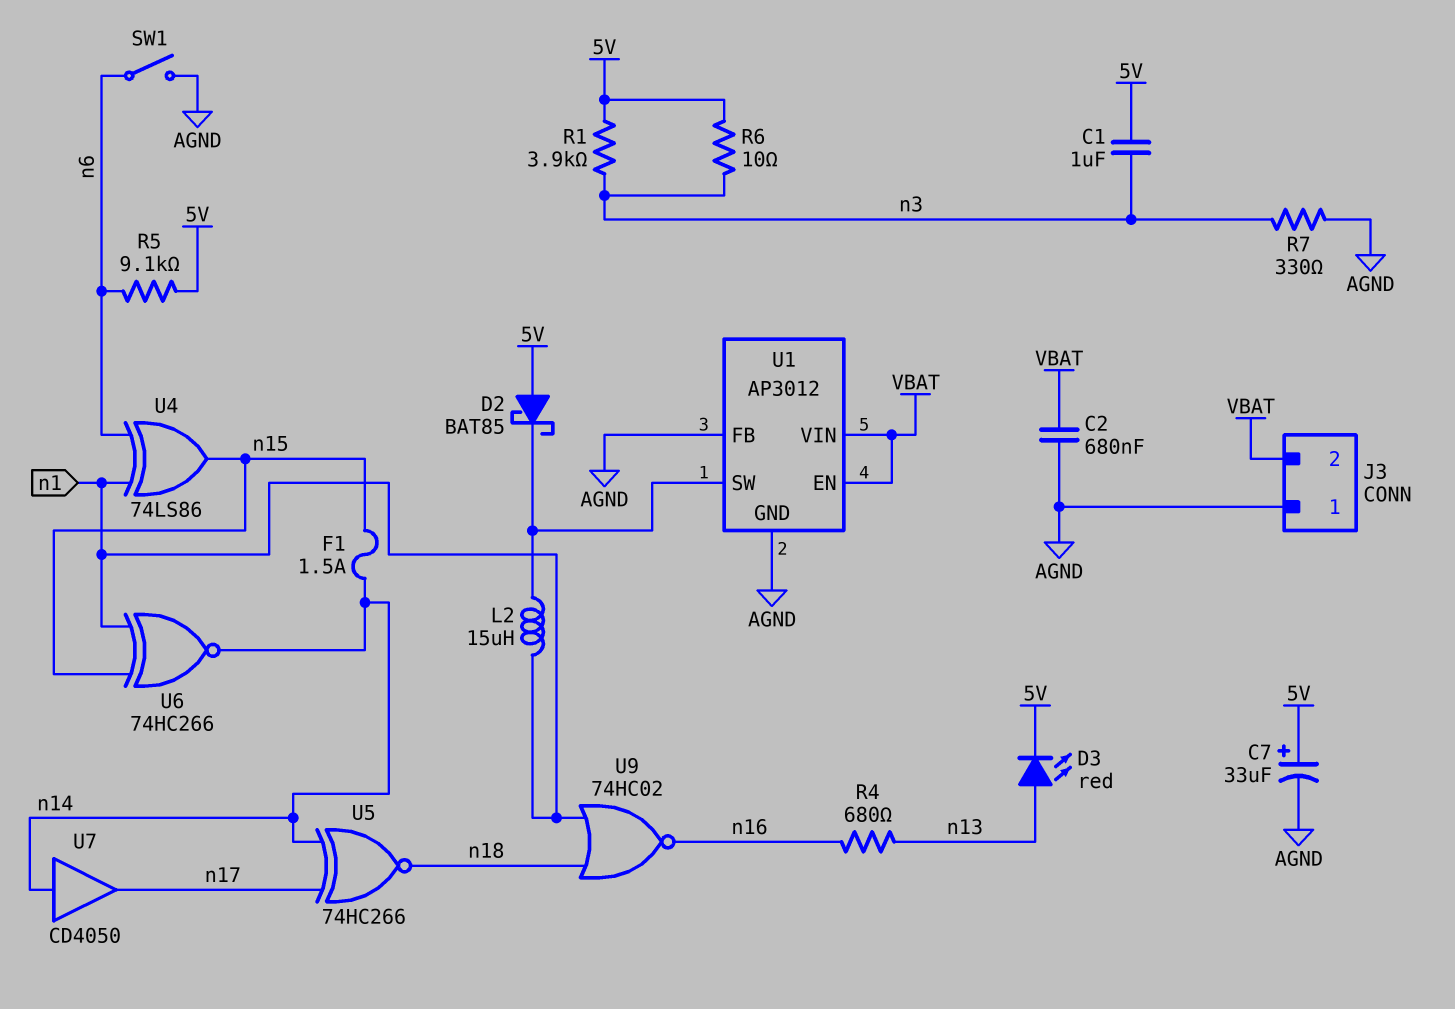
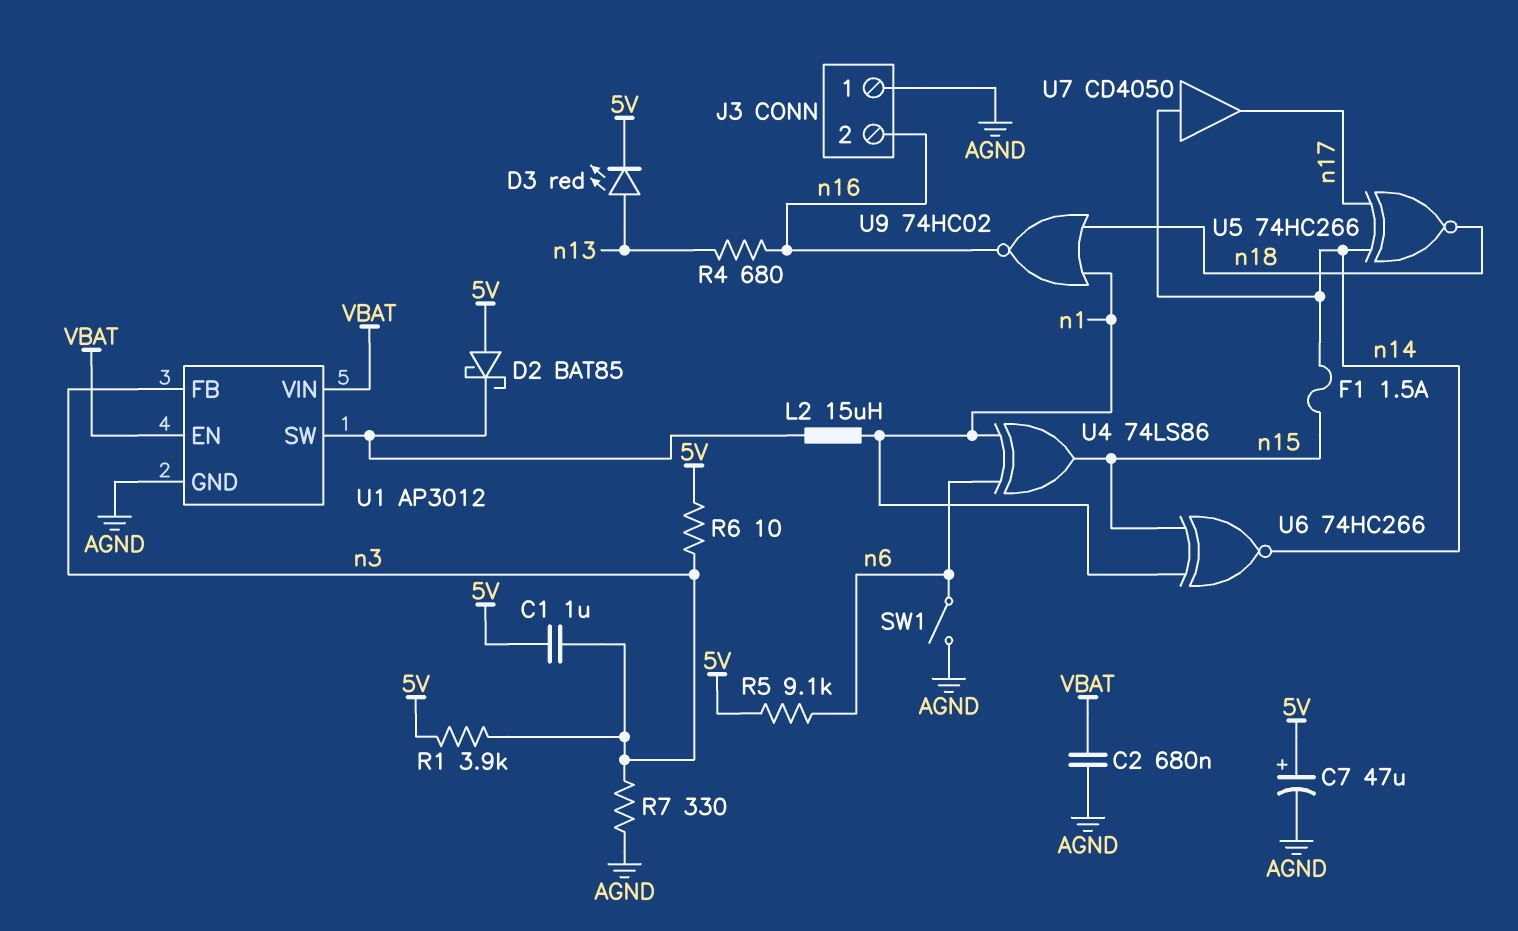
C7: 33uF (plus 5V, minus AGND) -> 47uF (plus 5V, minus AGND)
J3 pin 2: VBAT -> n16
U1 pin FB: AGND -> n3

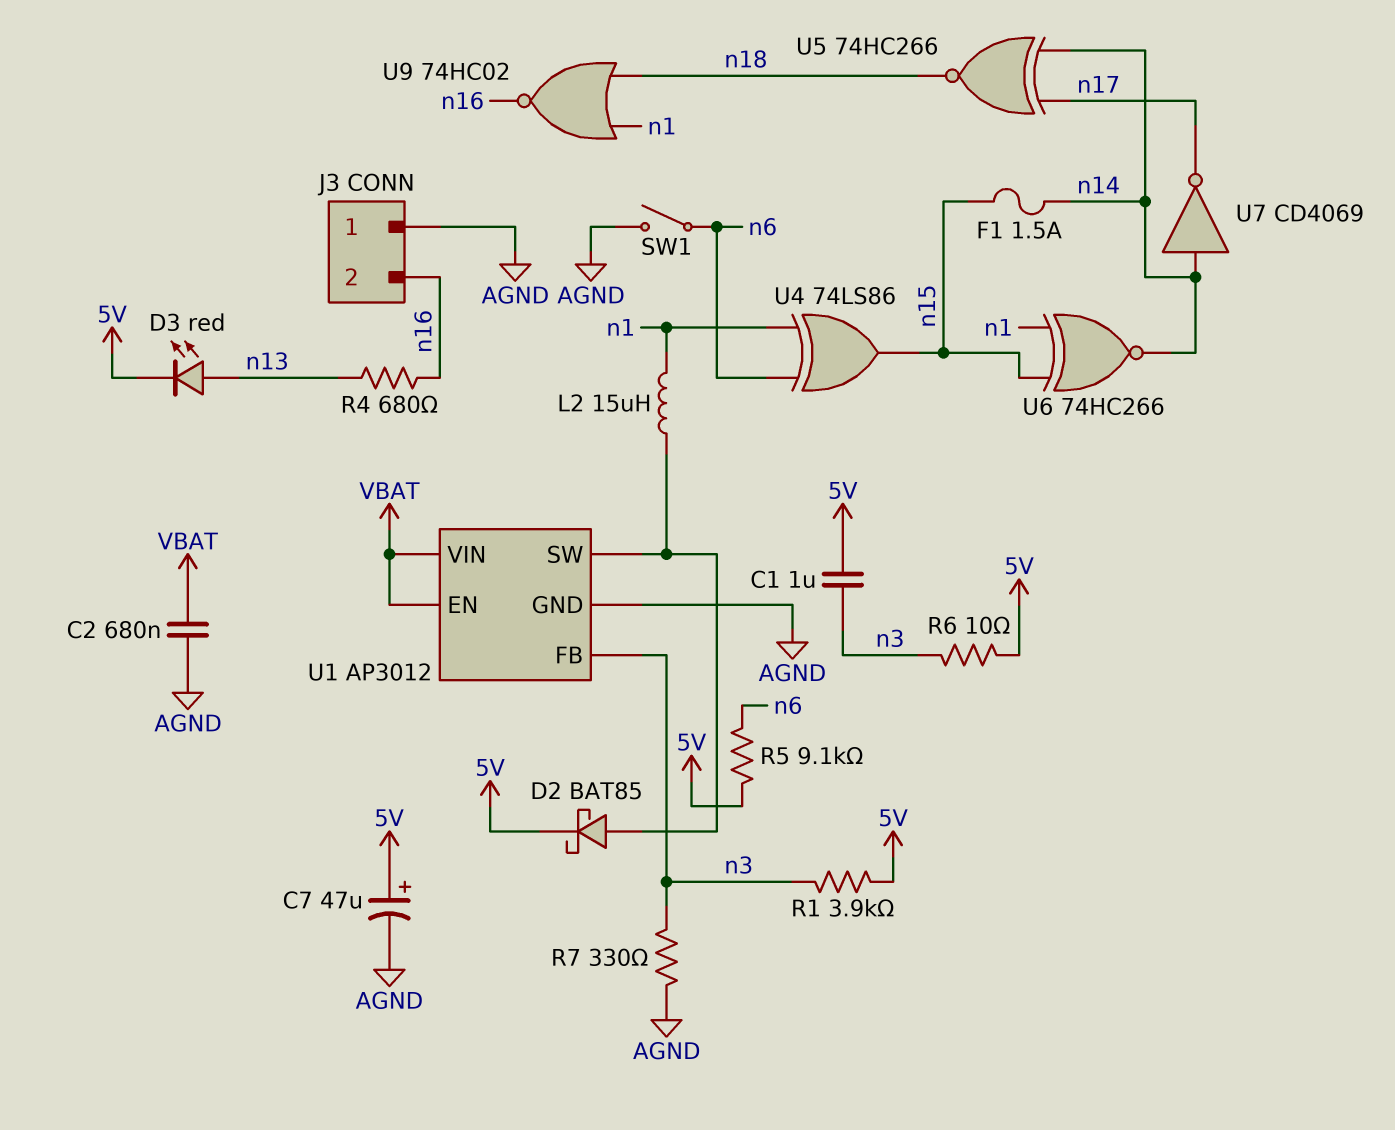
D2: schottky BAT85 (A 5V, K U1/SW) -> schottky BAT85 (A U1/SW, K 5V)
U7: buffer CD4050 (in n14, out n17) -> NOT CD4069 (in n14, out n17)

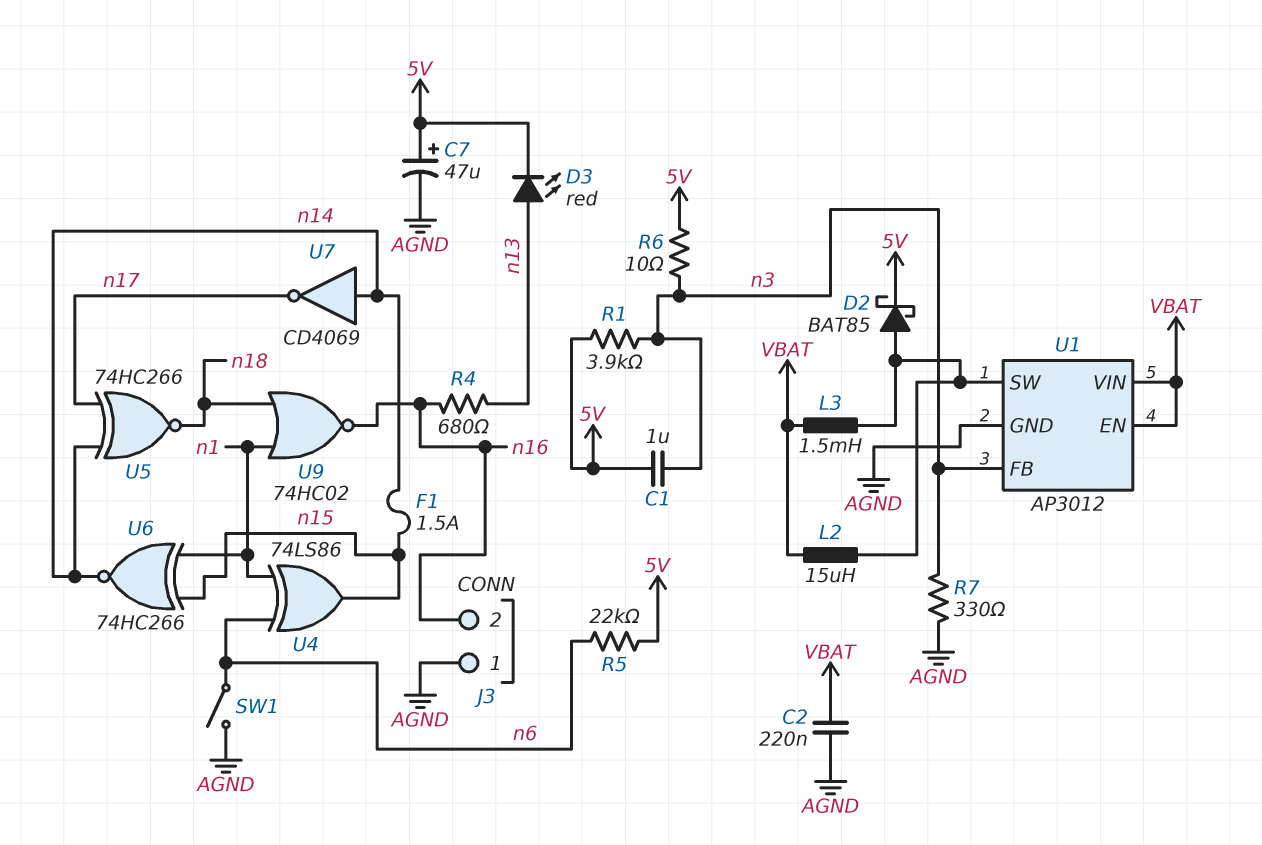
C2: 680nF (AGND, VBAT) -> 220nF (AGND, VBAT)
L2: 15uH (U1/SW, n1) -> 15uH (U1/SW, VBAT)
L3: none -> 1.5mH (U1/SW, VBAT)
R5: 9.1k (5V, n6) -> 22k (5V, n6)

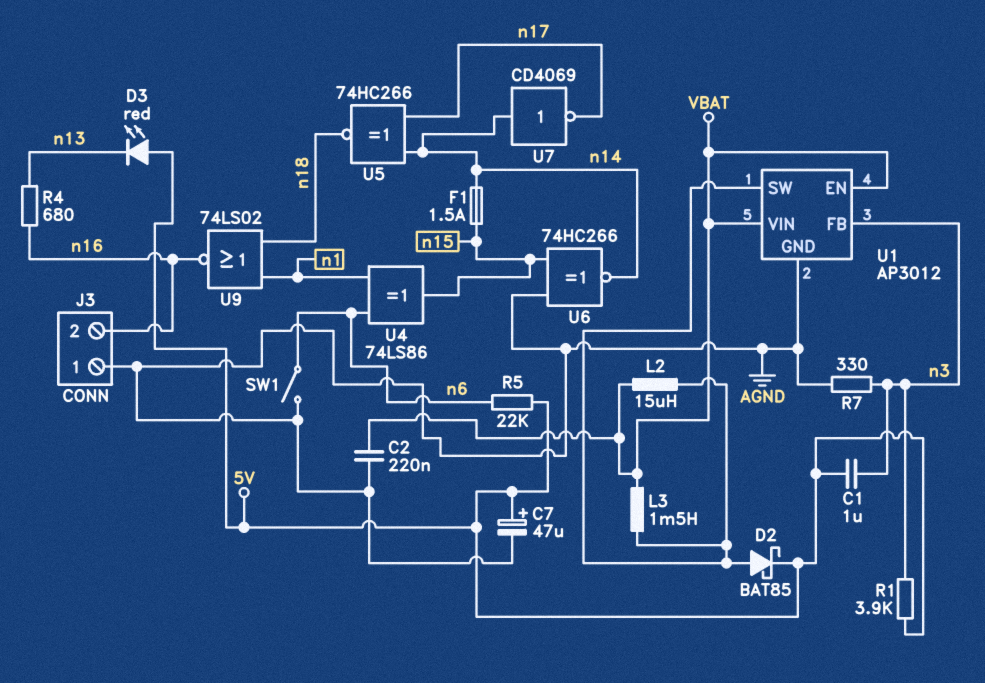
D3: LED red (A n13, K 5V) -> LED red (A 5V, K n13)
R6: 10 (5V, n3) -> none
U6: XNOR 74HC266 (in n1, in n15, out n14) -> XNOR 74HC266 (in AGND, in n15, out n14)
U9: NOR 74HC02 (in n1, in n18, out n16) -> NOR 74LS02 (in n1, in n18, out n16)

